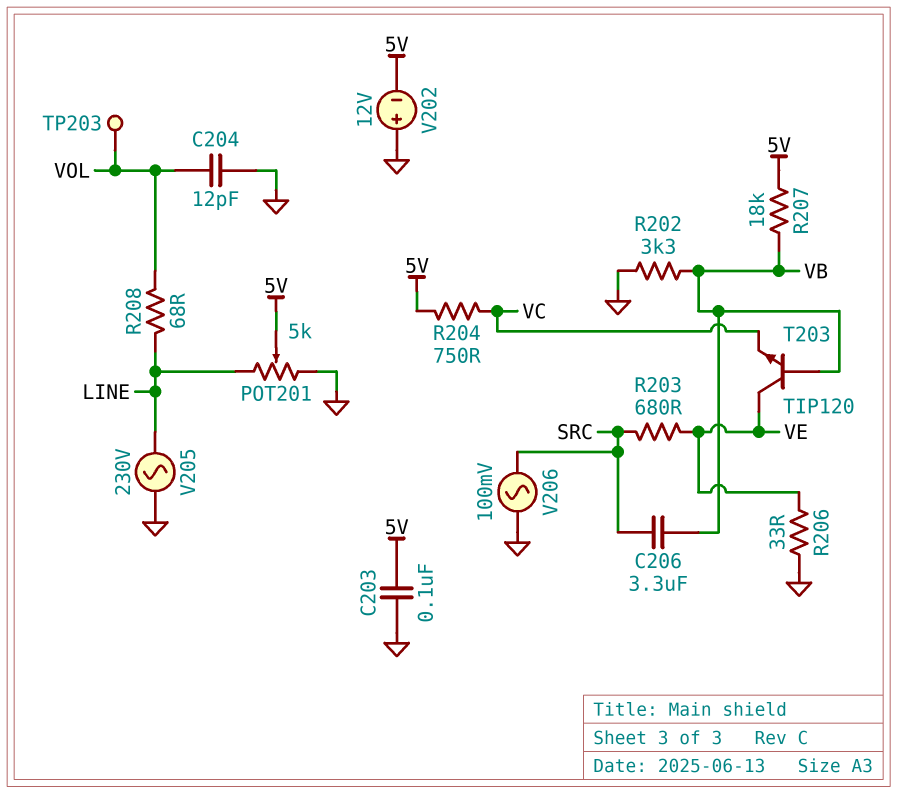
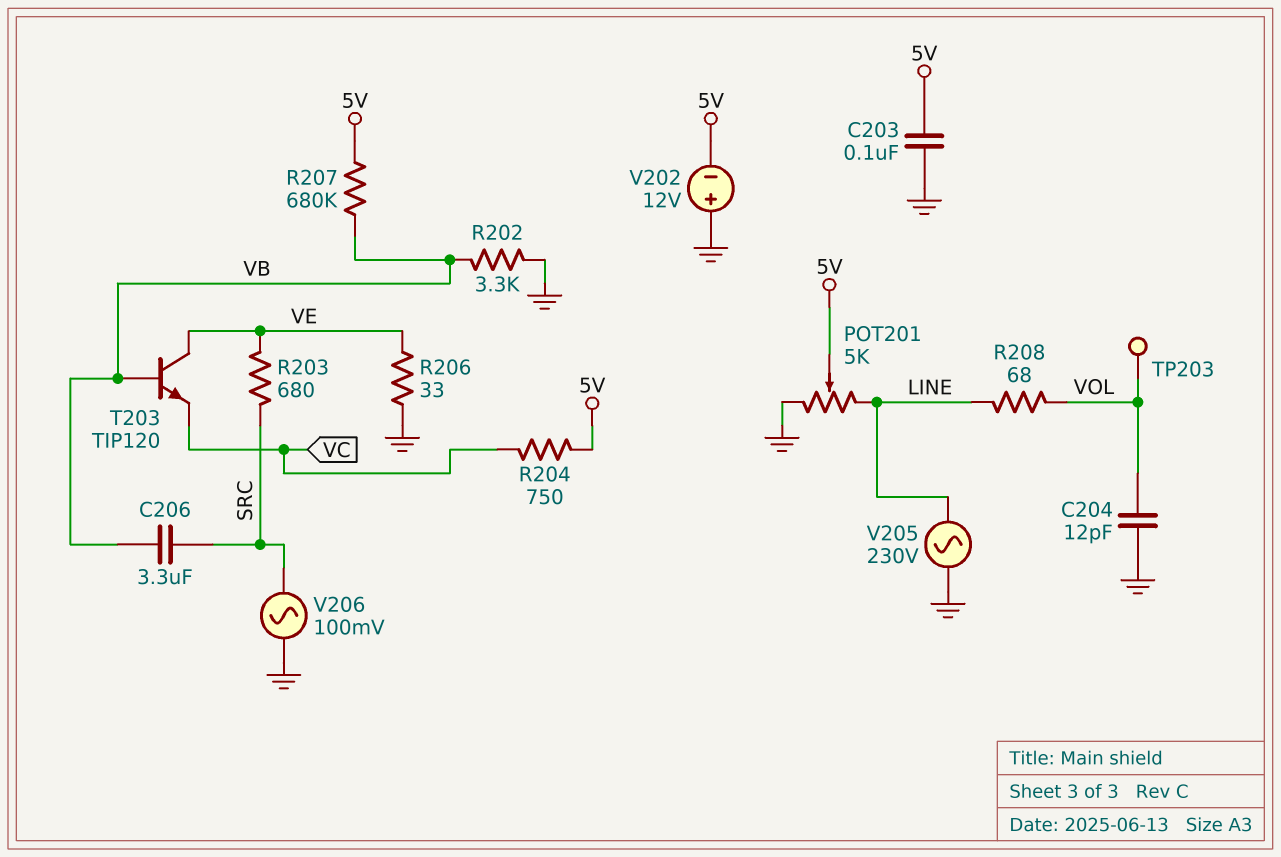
R207: 18k (5V, VB) -> 680k (5V, VB)

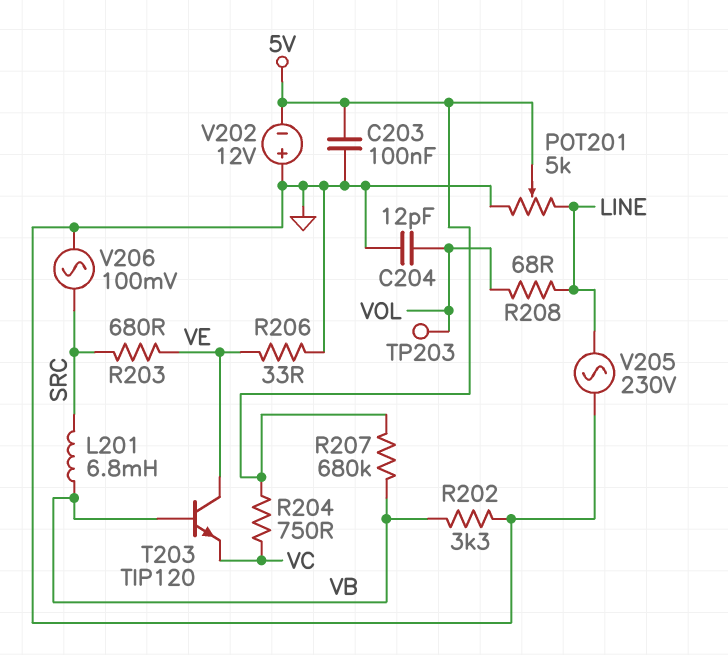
C206: 3.3uF (SRC, VB) -> none
L201: none -> 6.8mH (SRC, VB)

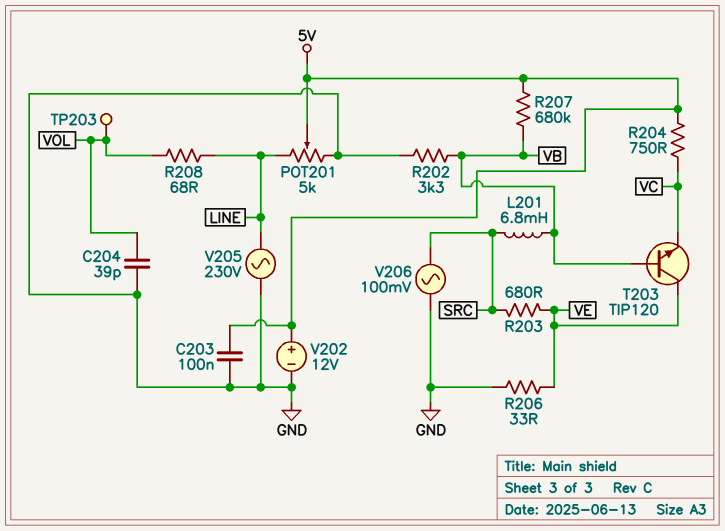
C204: 12pF (GND, VOL) -> 39pF (GND, VOL)
V202: 12V (plus GND, minus 5V) -> 12V (plus 5V, minus GND)

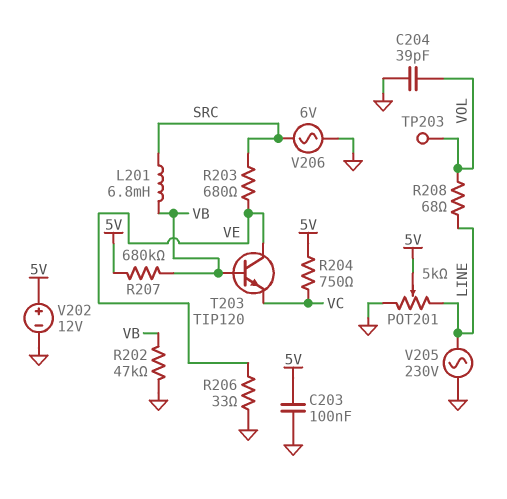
R202: 3.3k (GND, VB) -> 47k (GND, VB)
V206: AC 100mV (GND, SRC) -> AC 6V (GND, SRC)

